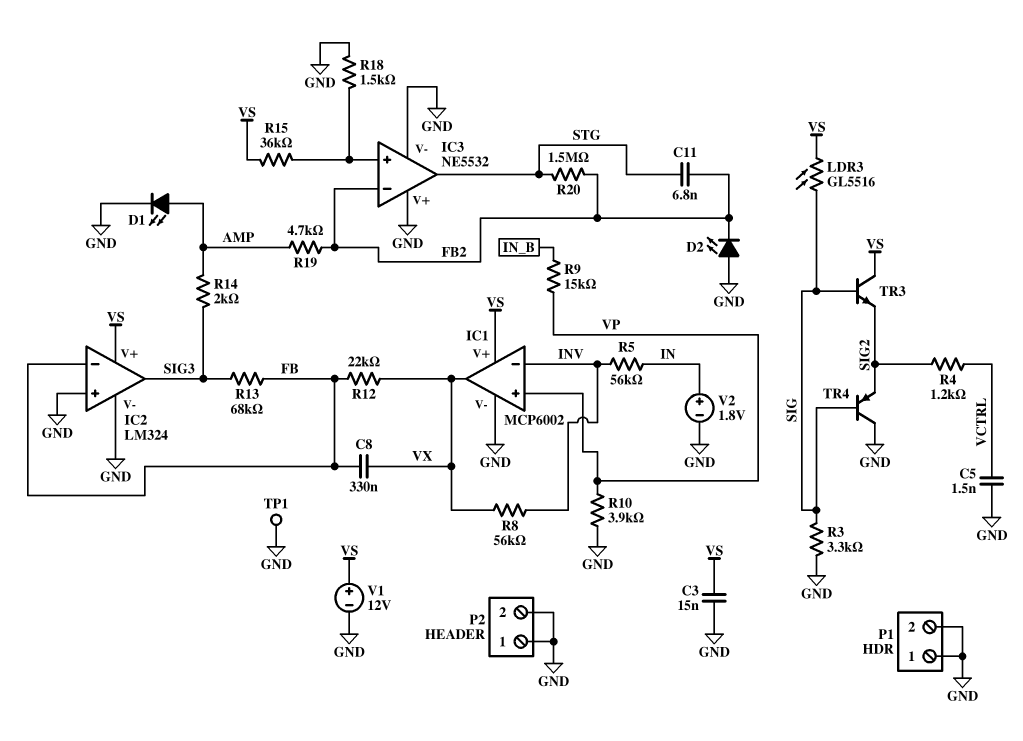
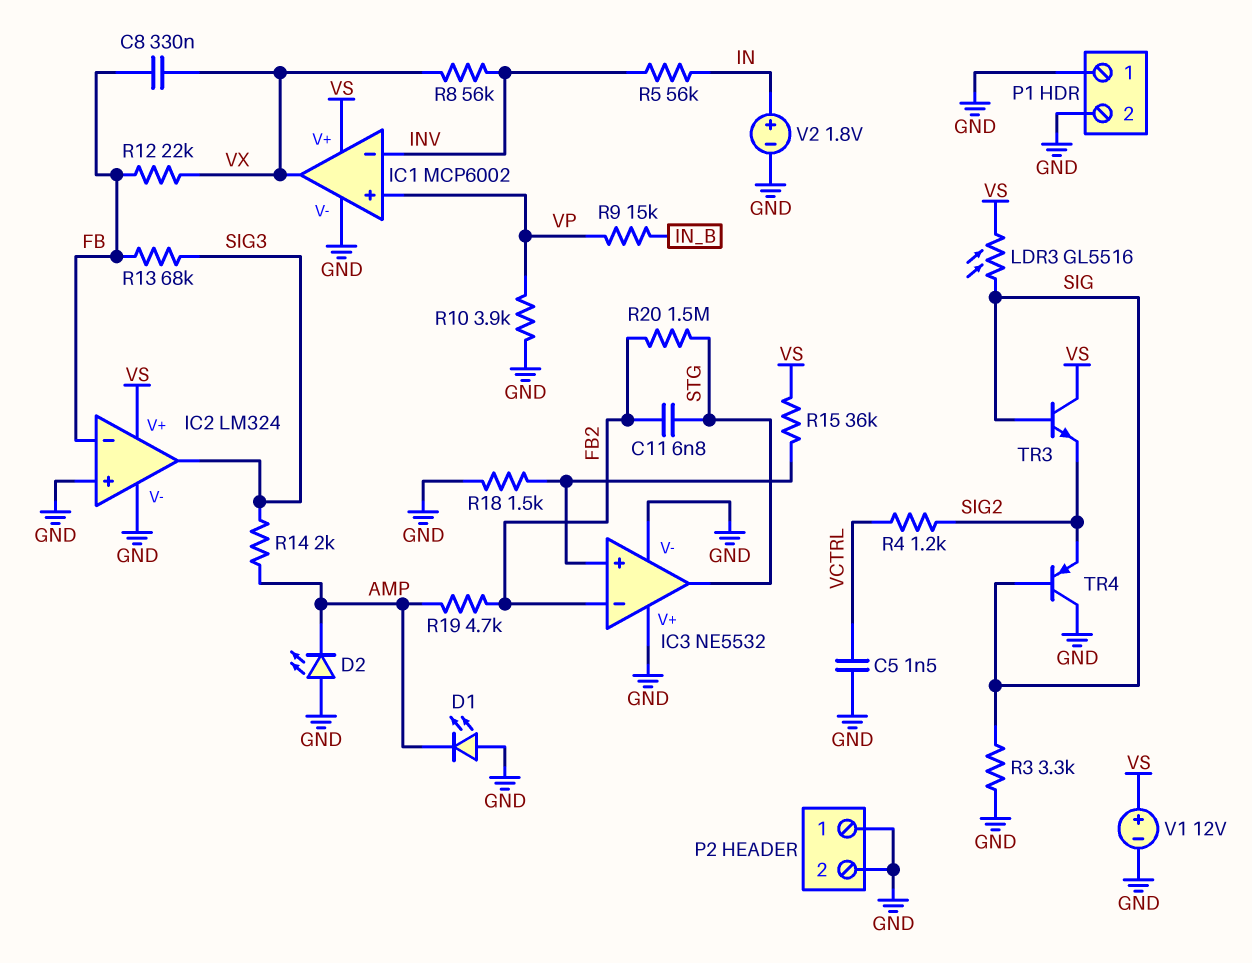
C3: 15nF (GND, VS) -> none
D1: LED (A AMP, K GND) -> LED (A GND, K AMP)
D2: LED (A GND, K FB2) -> LED (A GND, K AMP)
TP1: test point (GND) -> none

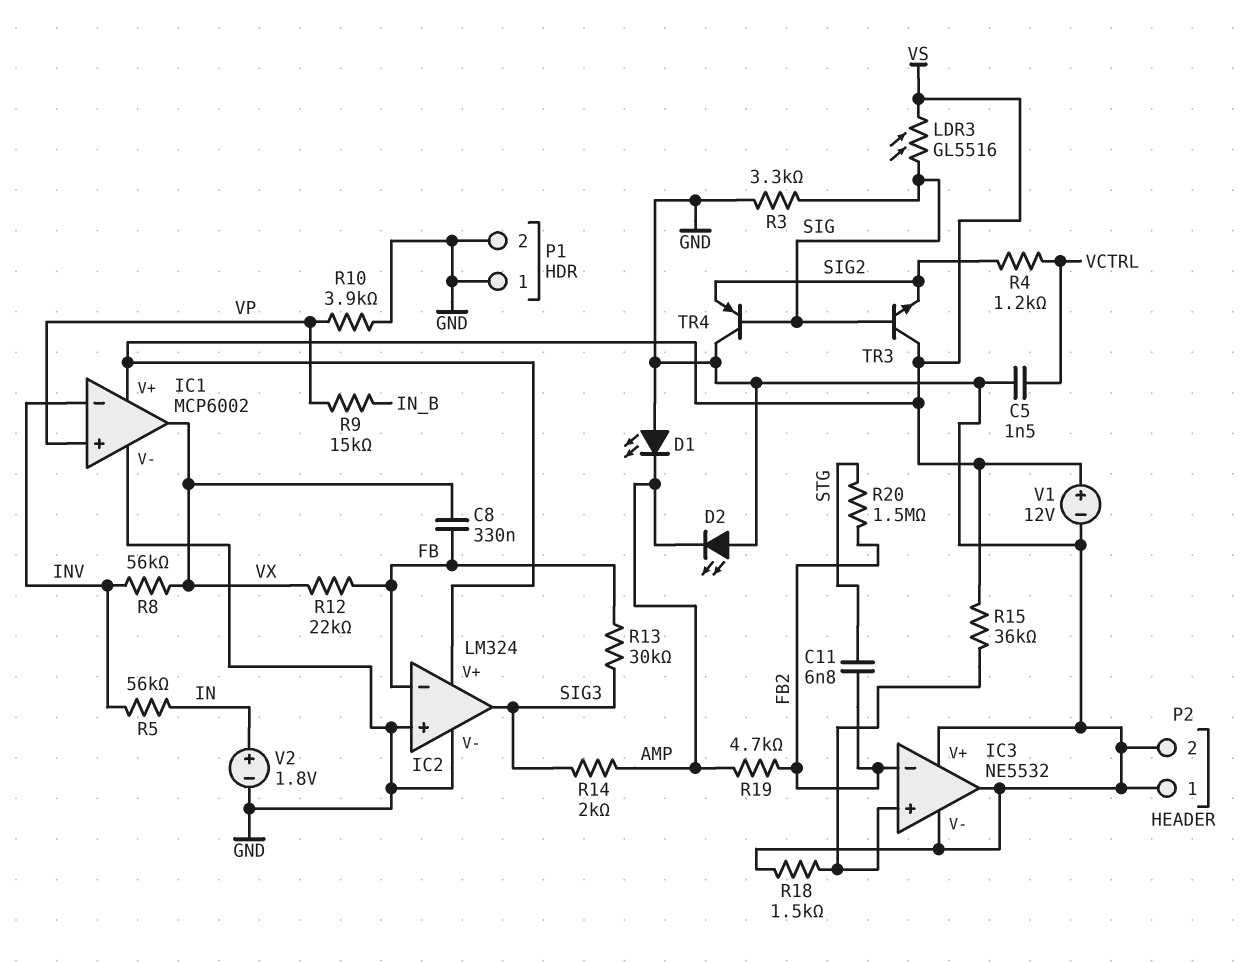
IC3 pin out: STG -> GND
R13: 68k (FB, SIG3) -> 30k (FB, SIG3)

